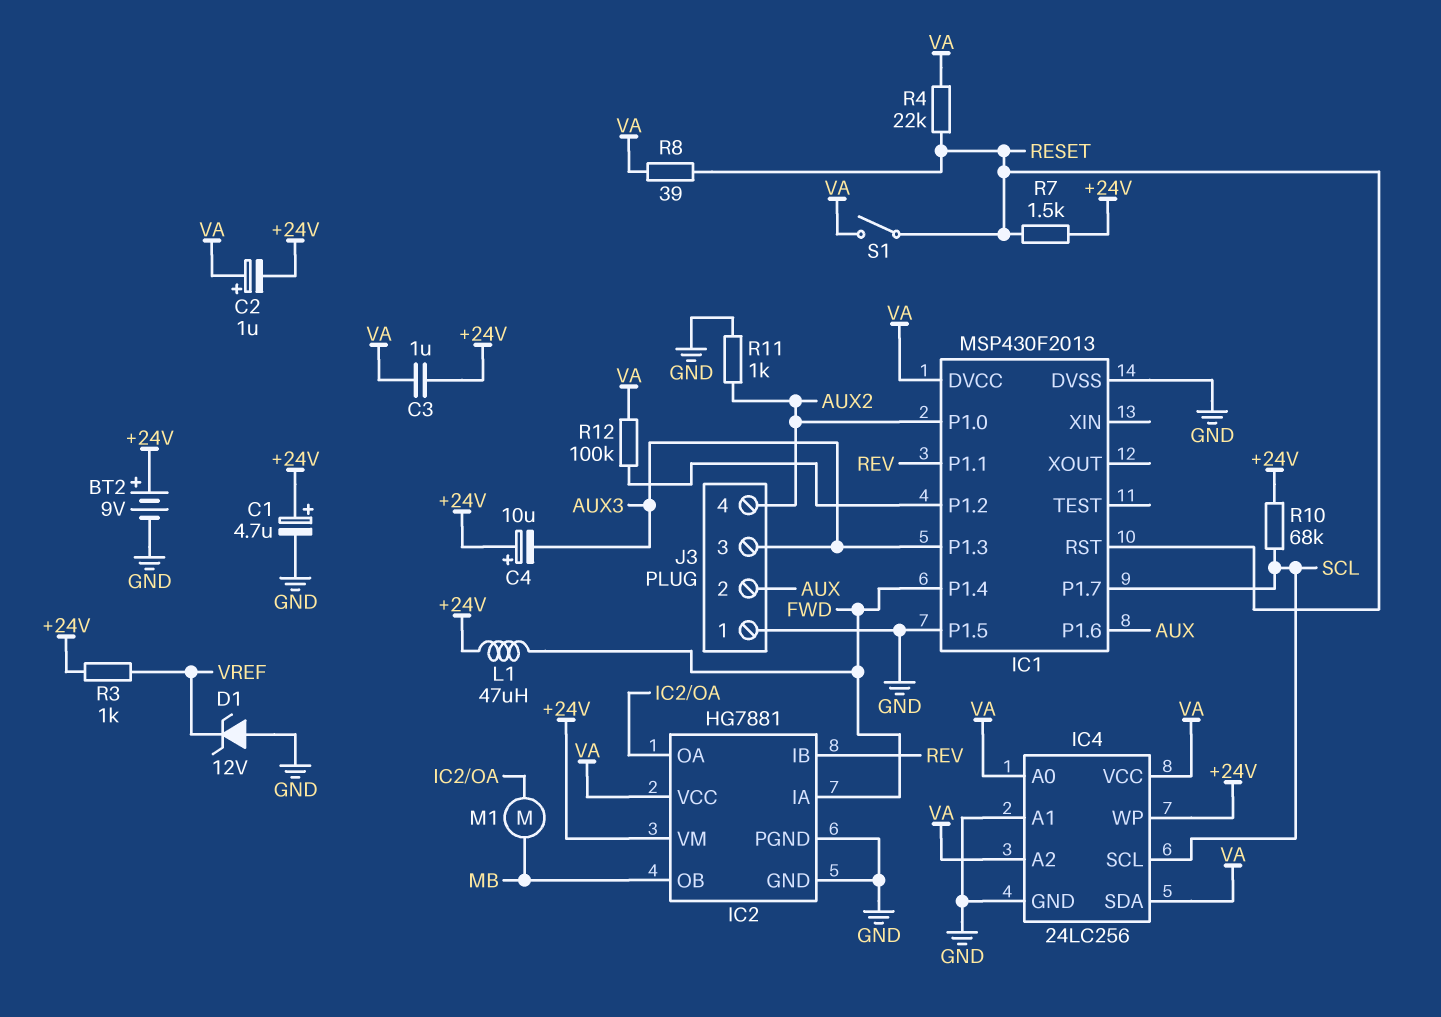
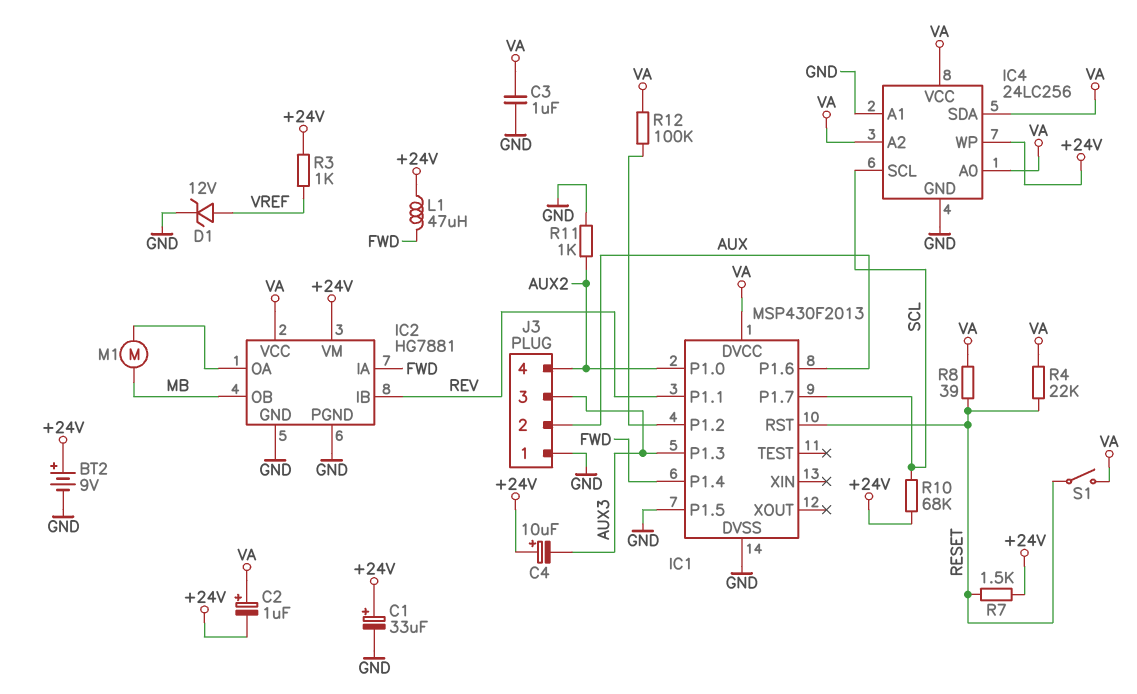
C1: 4.7uF (plus +24V, minus GND) -> 33uF (plus +24V, minus GND)
C3: 1uF (+24V, VA) -> 1uF (GND, VA)
D1: zener 12V (A GND, K VREF) -> zener 12V (A VREF, K GND)

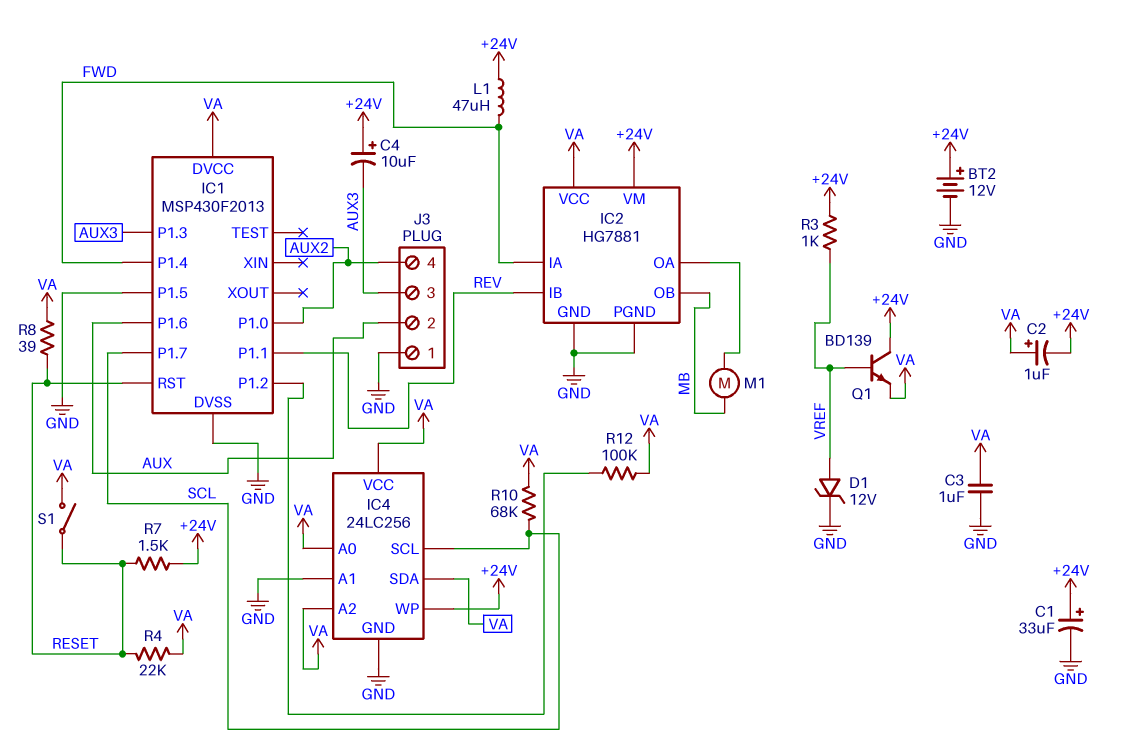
BT2: 9V (plus +24V, minus GND) -> 12V (plus +24V, minus GND)
Q1: none -> NPN BD139 (B VREF, C +24V, E VA)
R10: 68k (+24V, SCL) -> 68k (SCL, VA)
R11: 1k (AUX2, GND) -> none

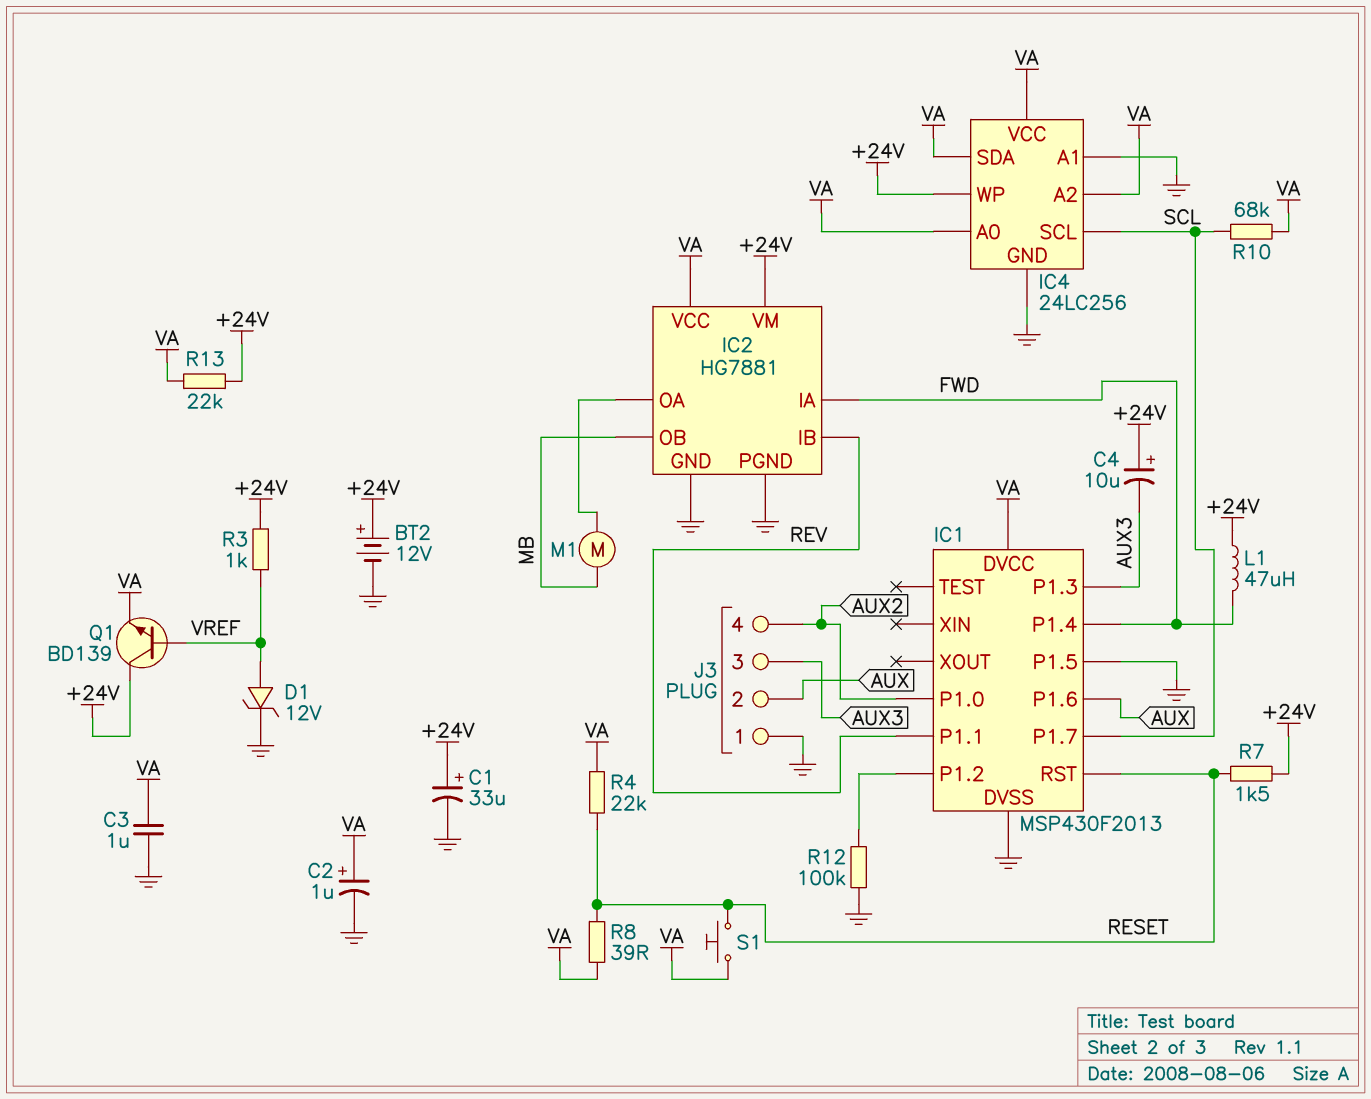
C2: 1uF (plus VA, minus +24V) -> 1uF (plus VA, minus GND)
R12: 100k (IC1/P1.2, VA) -> 100k (GND, IC1/P1.2)
R13: none -> 22k (+24V, VA)
S1: switch (RESET, VA) -> button (RESET, VA)

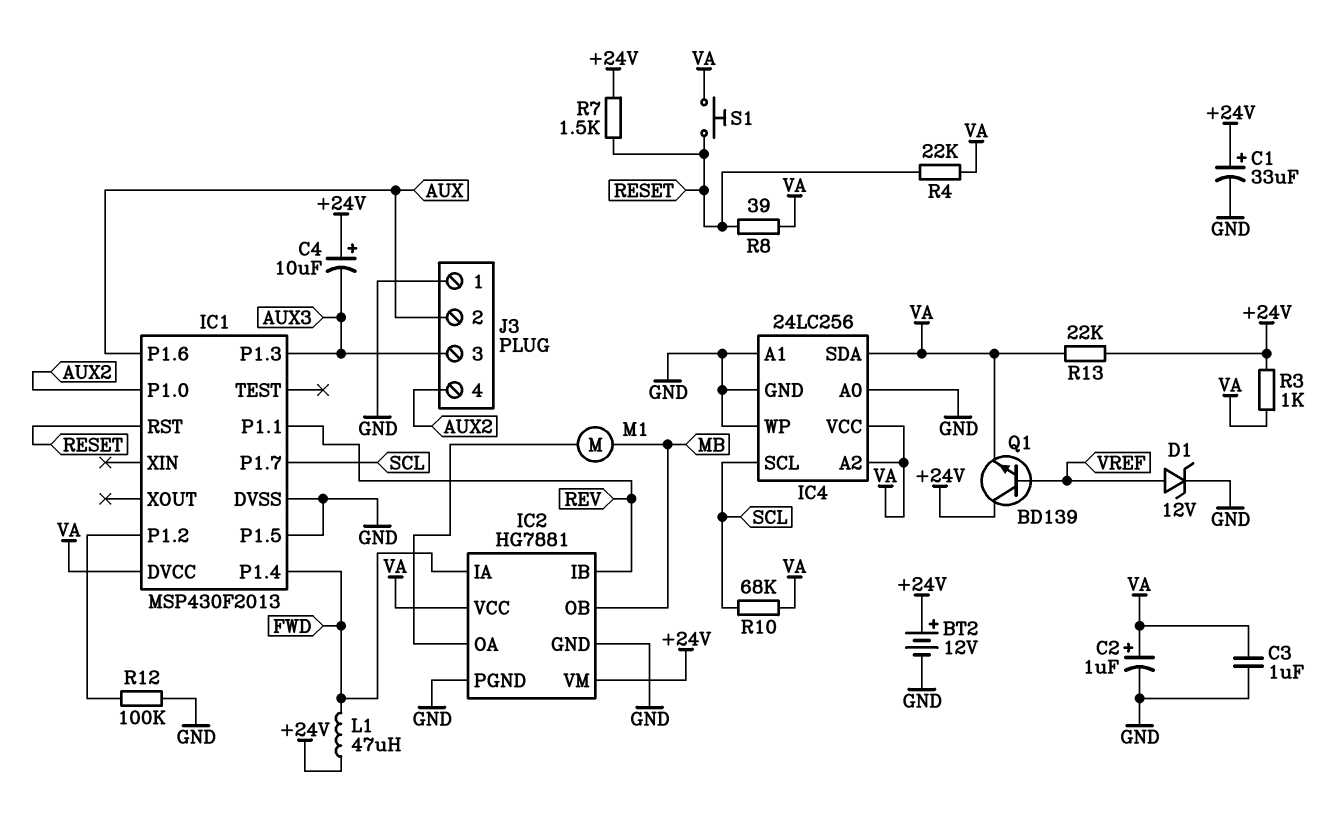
IC4 pin A0: VA -> GND
IC4 pin WP: +24V -> GND
R3: 1k (+24V, VREF) -> 1k (+24V, VA)

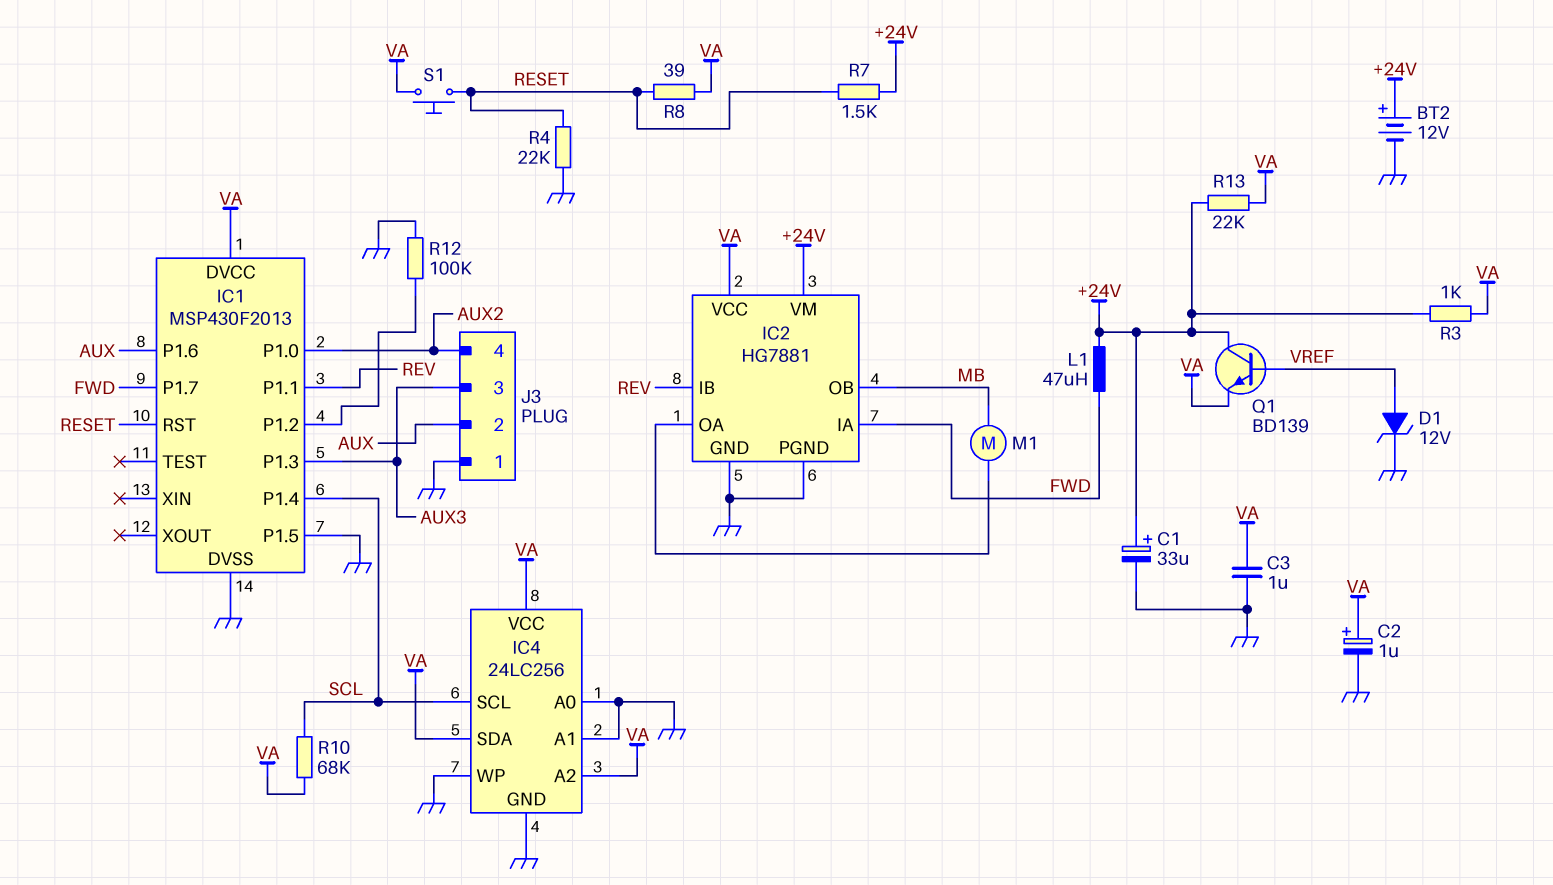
C4: 10uF (plus +24V, minus AUX3) -> none
IC1 pin P1.4: FWD -> SCL
IC1 pin P1.7: SCL -> FWD
R4: 22k (RESET, VA) -> 22k (GND, RESET)

